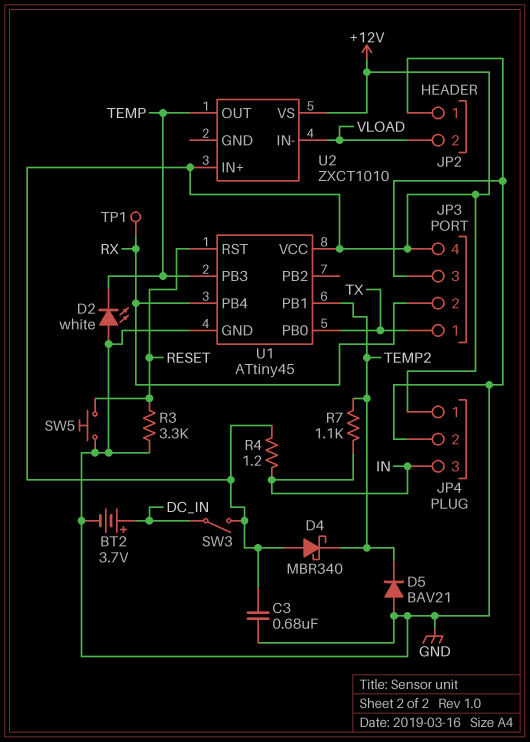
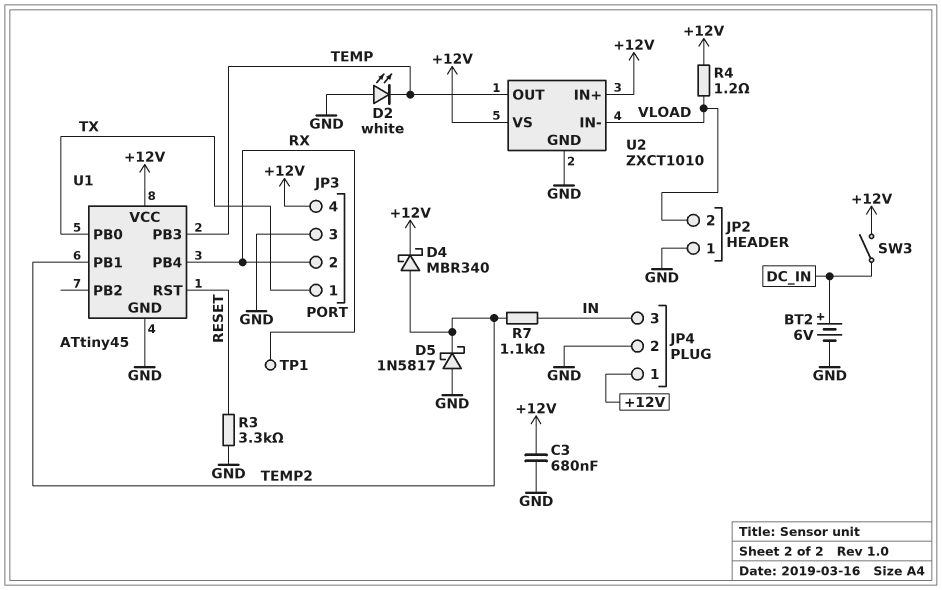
BT2: 3.7V (plus DC_IN, minus GND) -> 6V (plus DC_IN, minus GND)
D4: schottky MBR340 (A +12V, K TEMP2) -> schottky MBR340 (A TEMP2, K +12V)
D5: diode BAV21 (A GND, K TEMP2) -> schottky 1N5817 (A GND, K TEMP2)
R4: 1.2 (+12V, IN) -> 1.2 (+12V, VLOAD)
SW5: button (GND, RESET) -> none
U2 pin GND: none -> GND

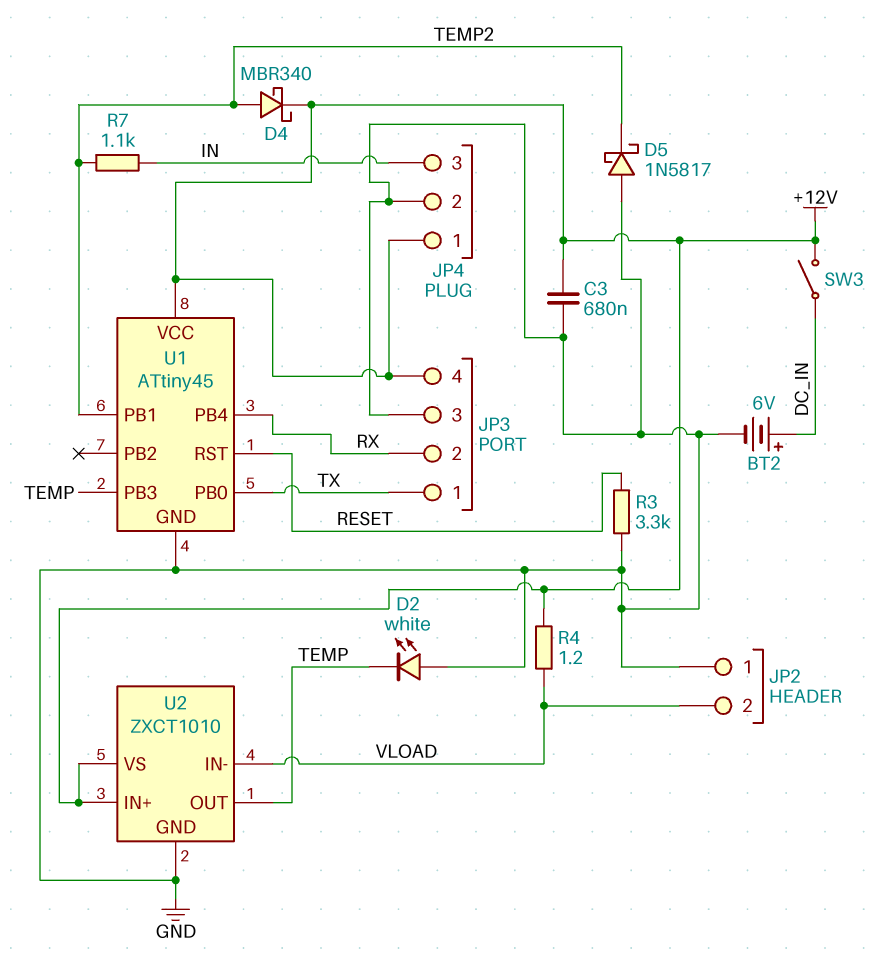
TP1: test point (RX) -> none

